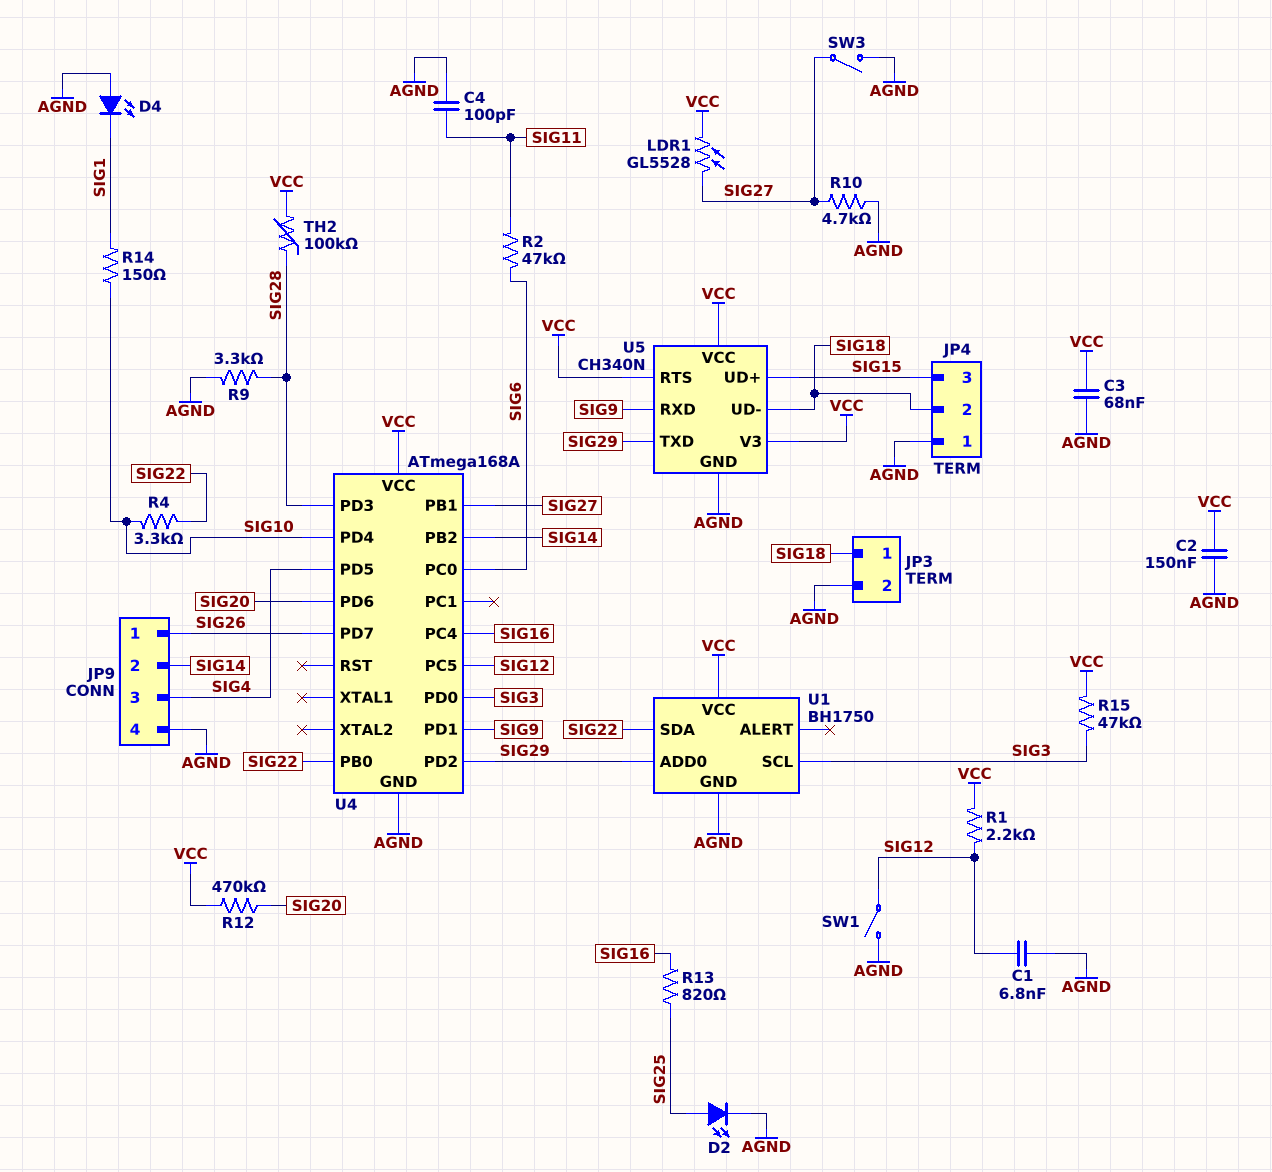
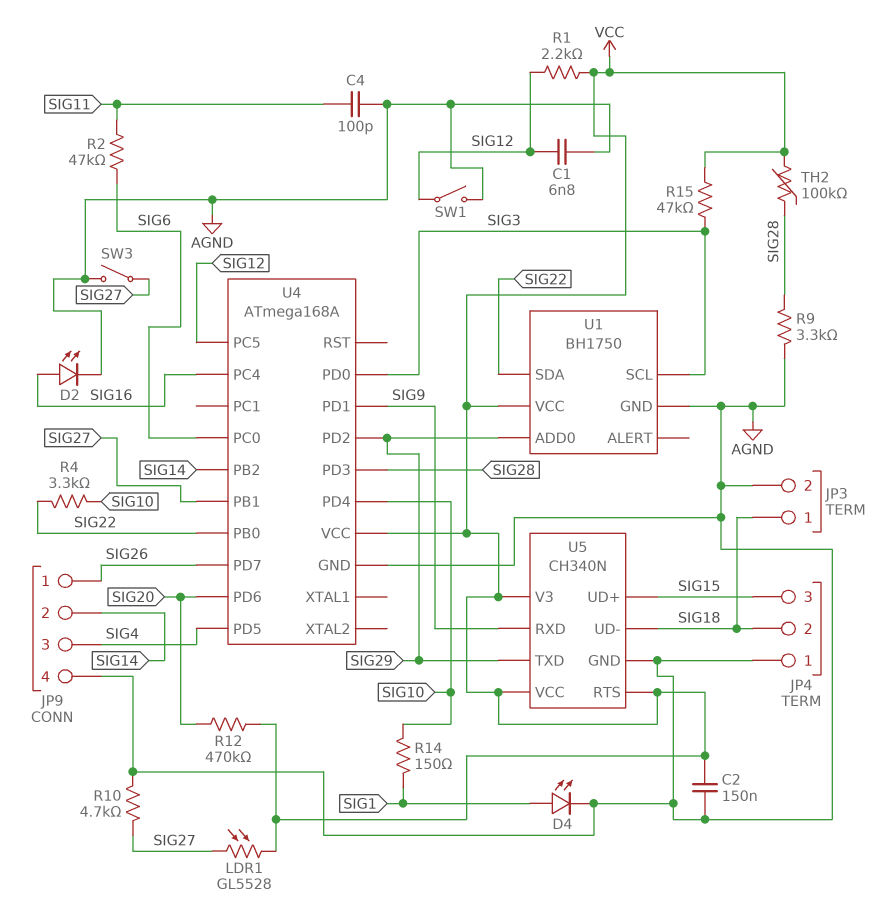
C3: 68nF (AGND, VCC) -> none
D2: LED (A SIG25, K AGND) -> LED (A SIG16, K AGND)
D4: LED (A AGND, K SIG1) -> LED (A SIG1, K AGND)
R13: 820 (SIG16, SIG25) -> none

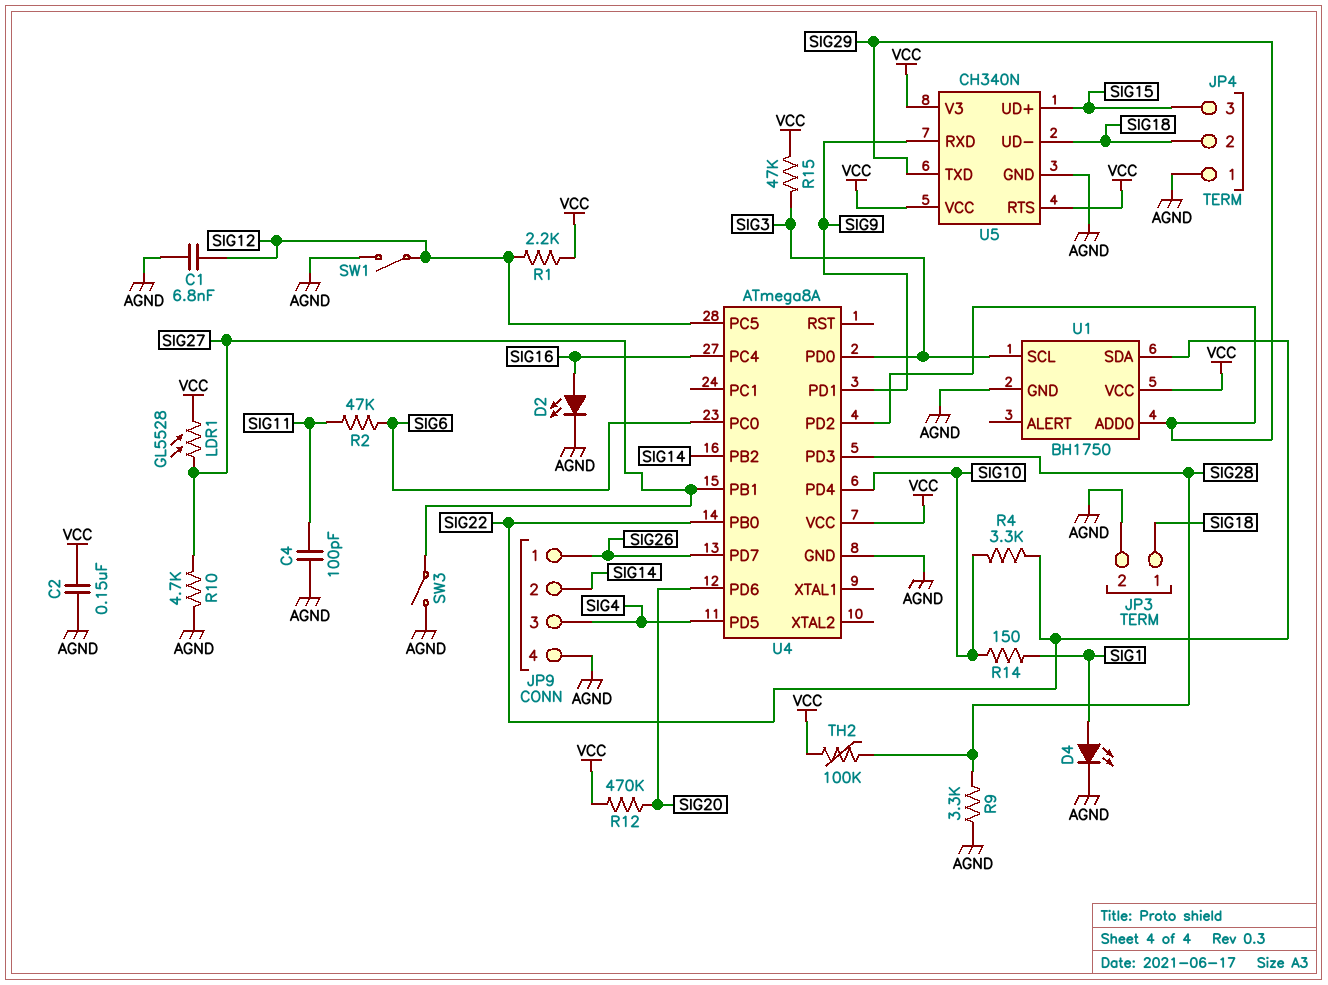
U4: ATmega168A -> ATmega8A

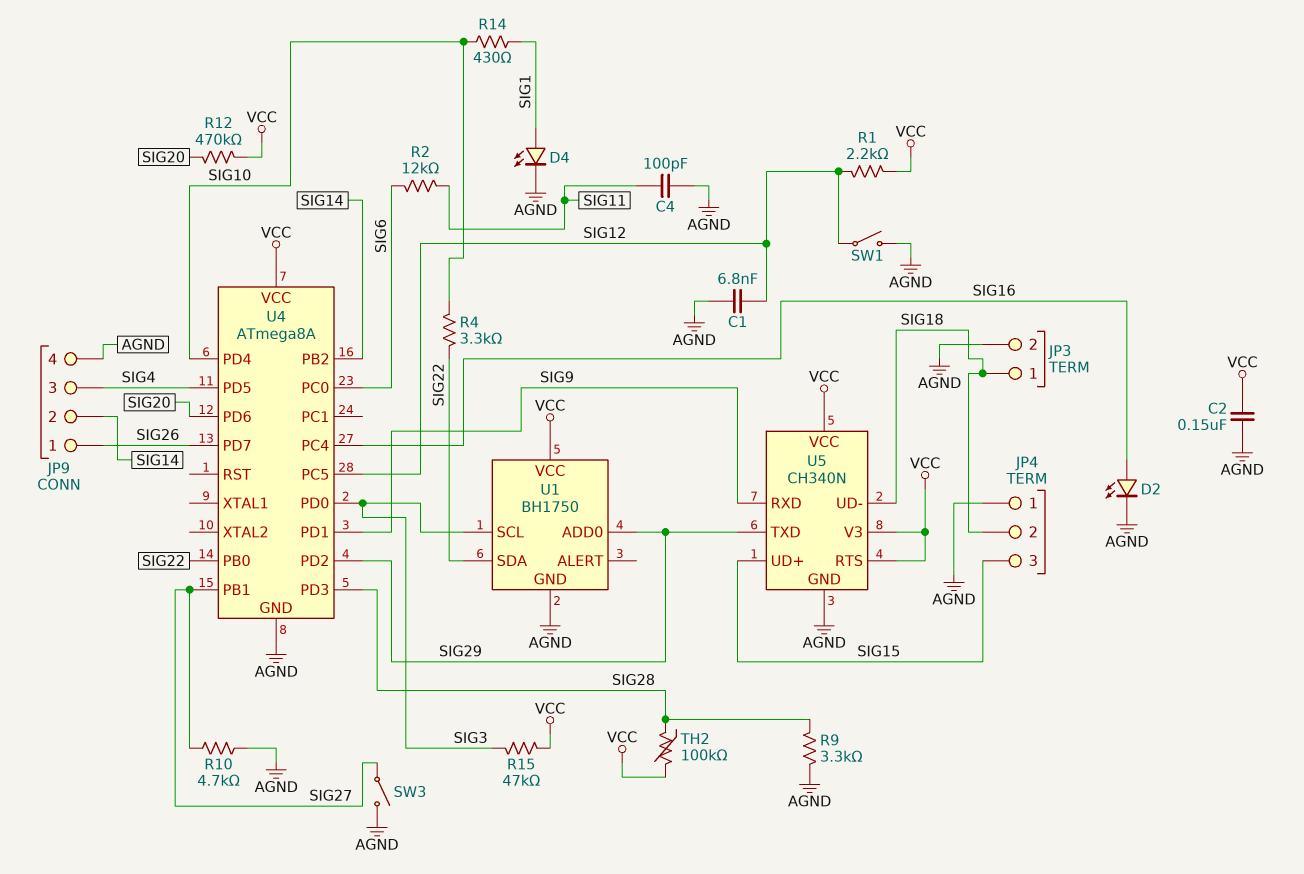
LDR1: GL5528 (SIG27, VCC) -> none
R2: 47k (SIG6, SIG11) -> 12k (SIG6, SIG11)
R14: 150 (SIG1, SIG10) -> 430 (SIG1, SIG10)

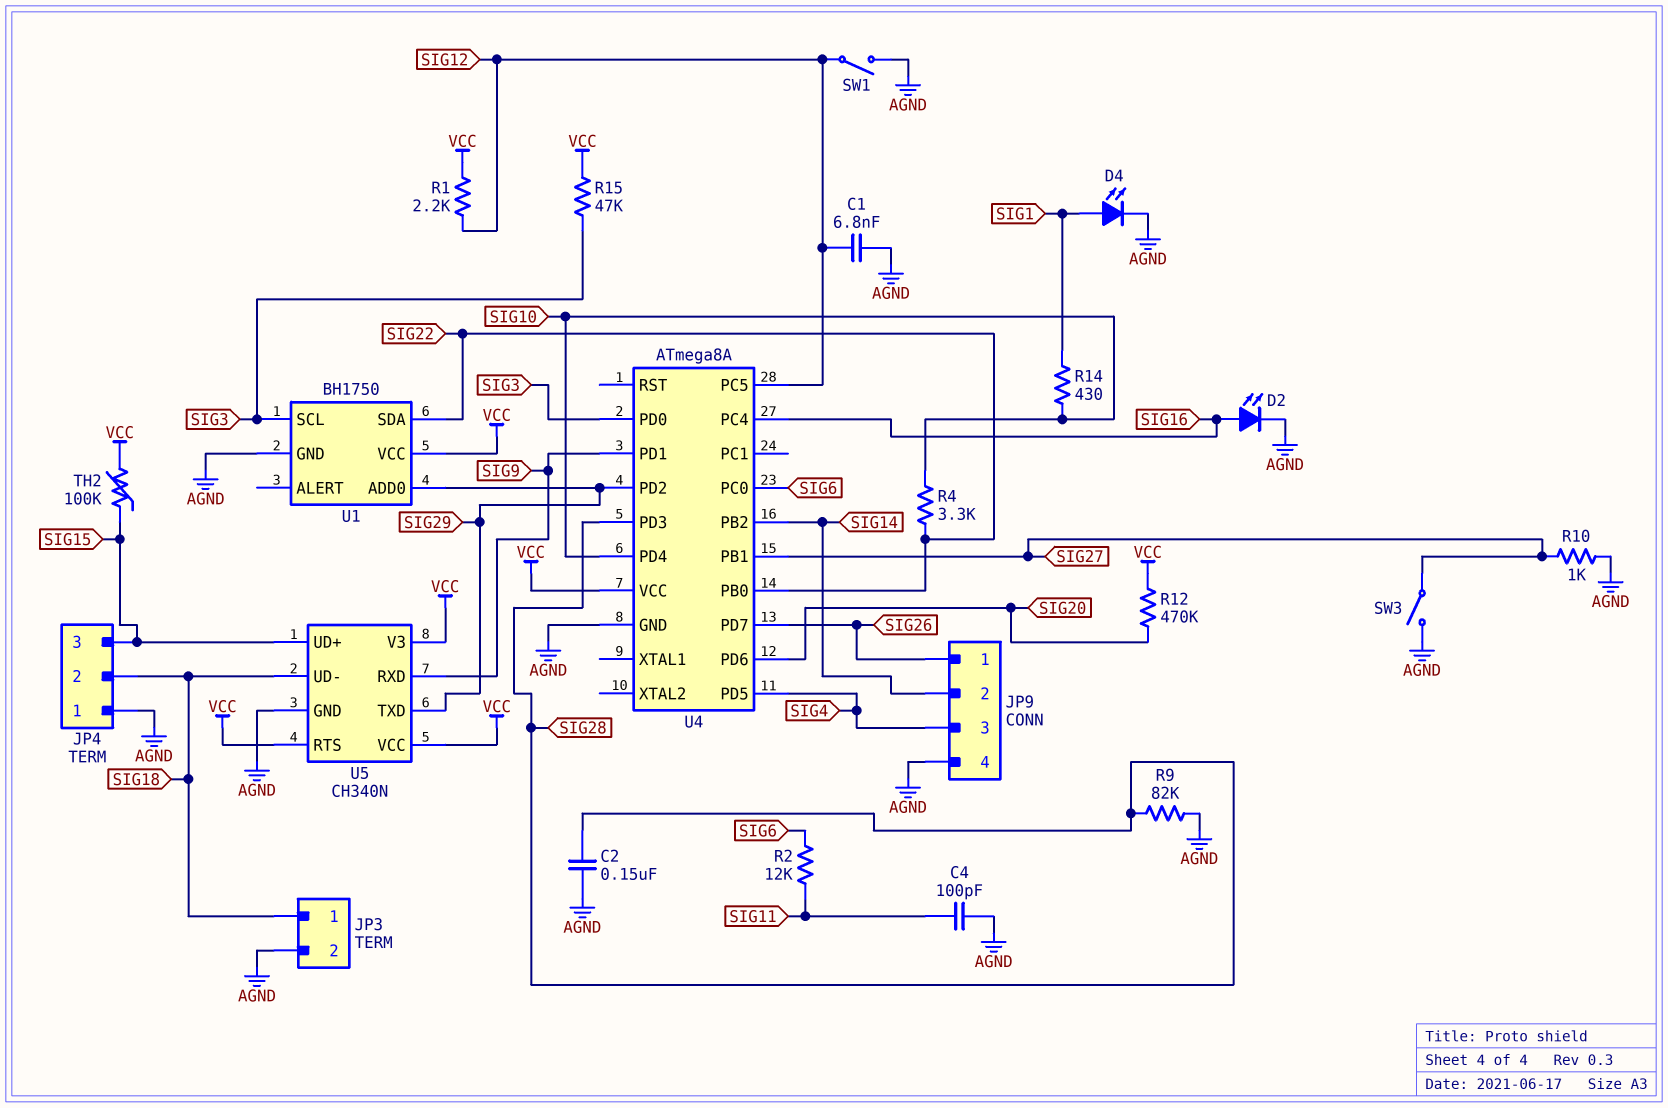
C2: 150nF (AGND, VCC) -> 150nF (AGND, SIG28)
R9: 3.3k (AGND, SIG28) -> 82k (AGND, SIG28)
R10: 4.7k (AGND, SIG27) -> 1k (AGND, SIG27)
TH2: 100k (SIG28, VCC) -> 100k (SIG15, VCC)

